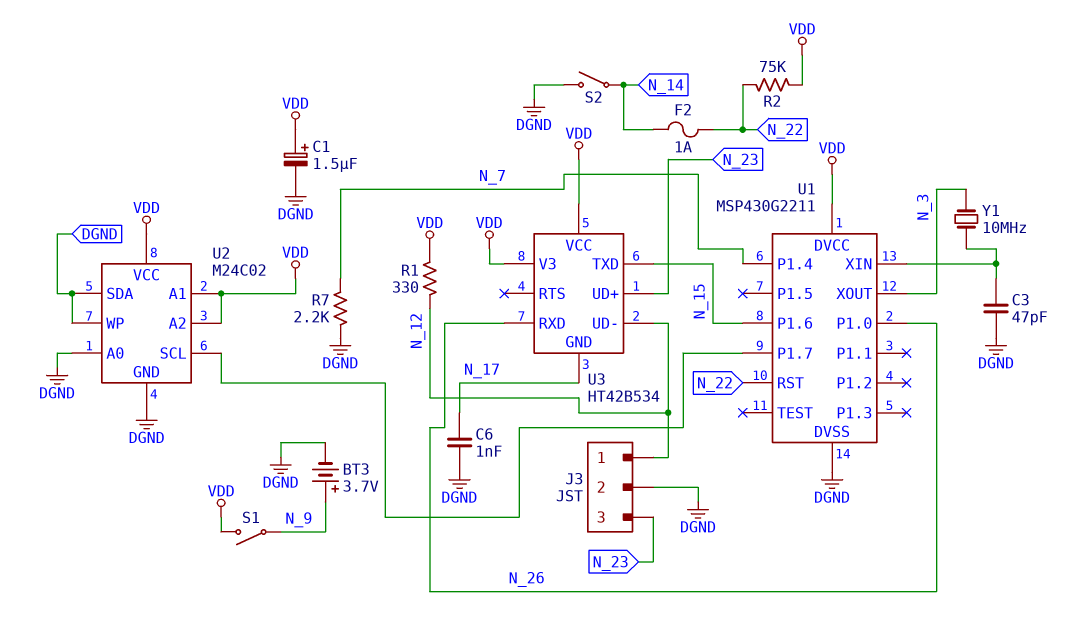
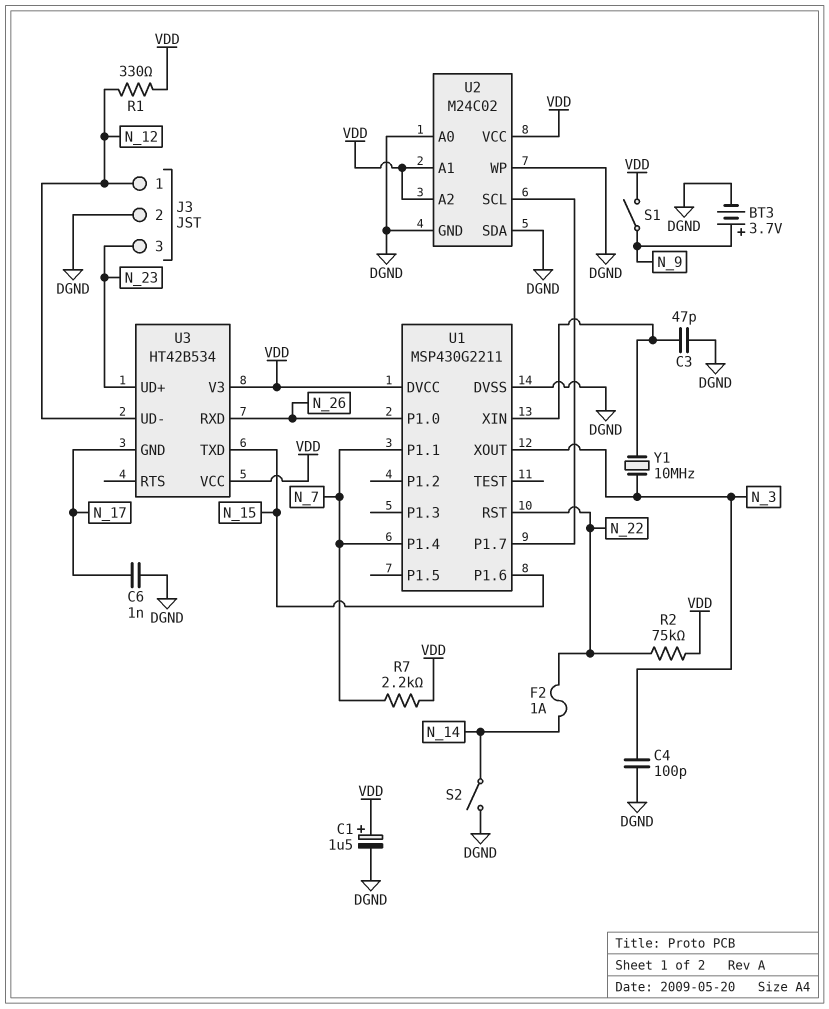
C4: none -> 100pF (DGND, N_3)
R7: 2.2k (DGND, N_7) -> 2.2k (N_7, VDD)
U1 pin P1.1: none -> N_7

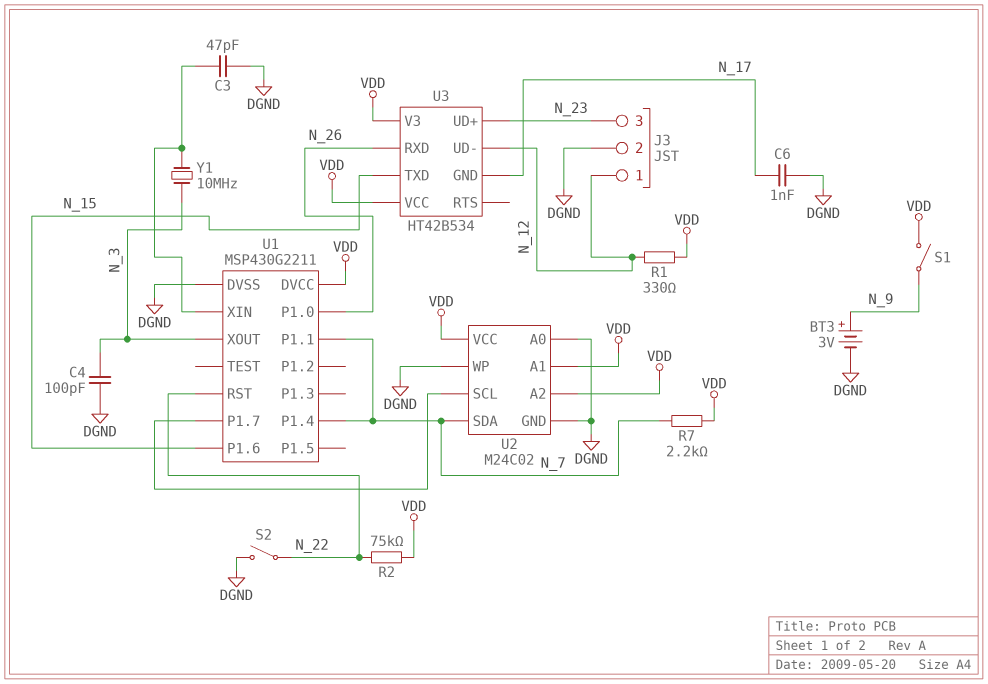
BT3: 3.7V (plus N_9, minus DGND) -> 3V (plus N_9, minus DGND)
C1: 1.5uF (plus VDD, minus DGND) -> none
F2: 1A (N_14, N_22) -> none
S2: switch (DGND, N_14) -> switch (DGND, N_22)
U2 pin SDA: DGND -> N_7

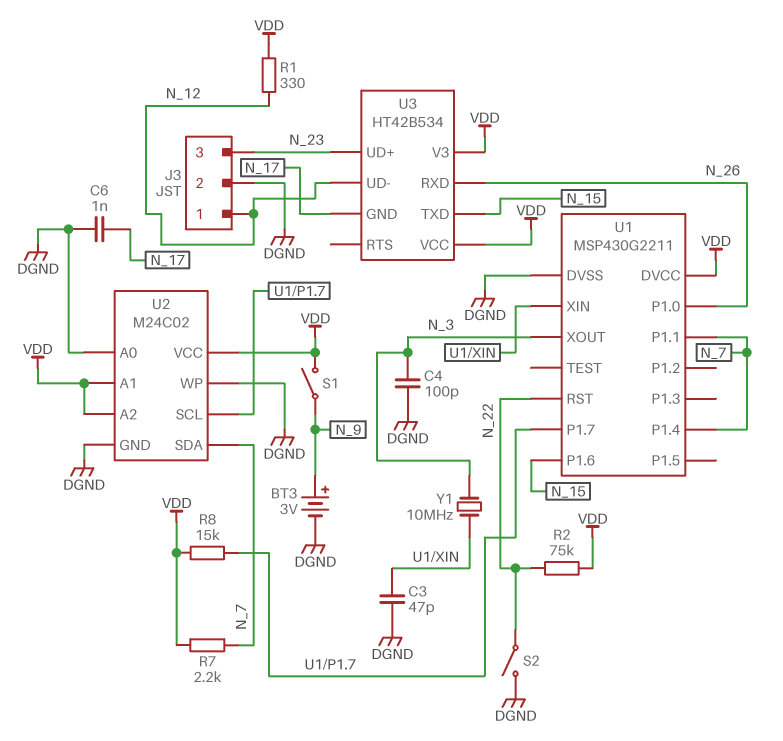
R8: none -> 15k (U1/P1.7, VDD)

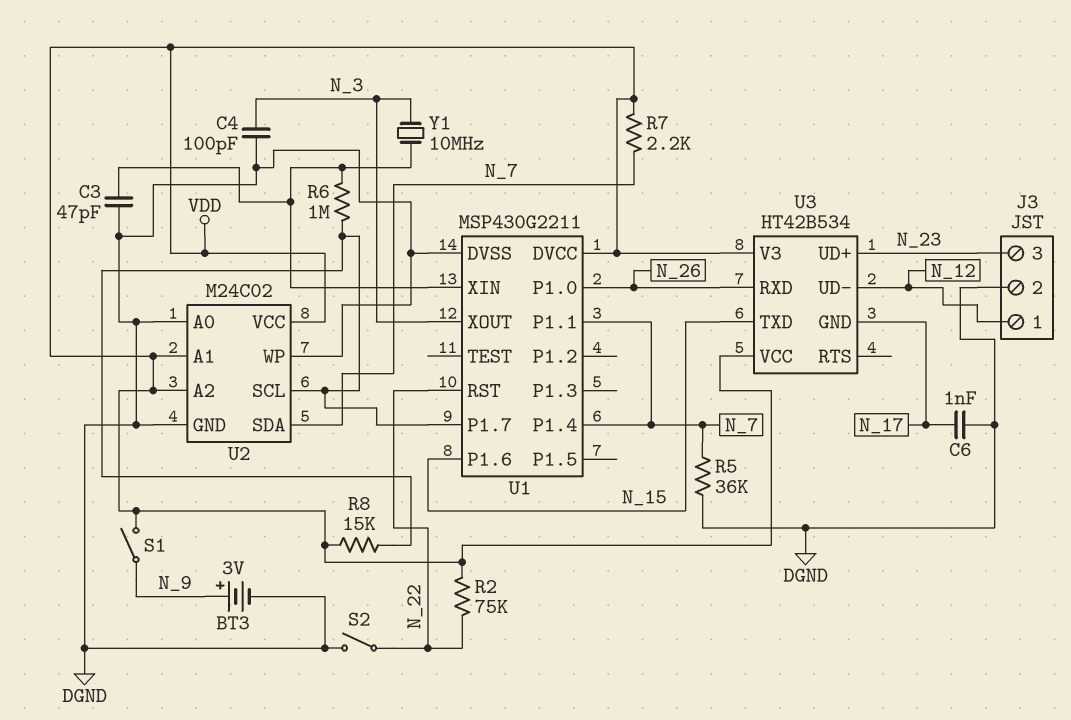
R1: 330 (N_12, VDD) -> none
R5: none -> 36k (DGND, N_7)
R6: none -> 1M (U1/P1.7, U1/XIN)

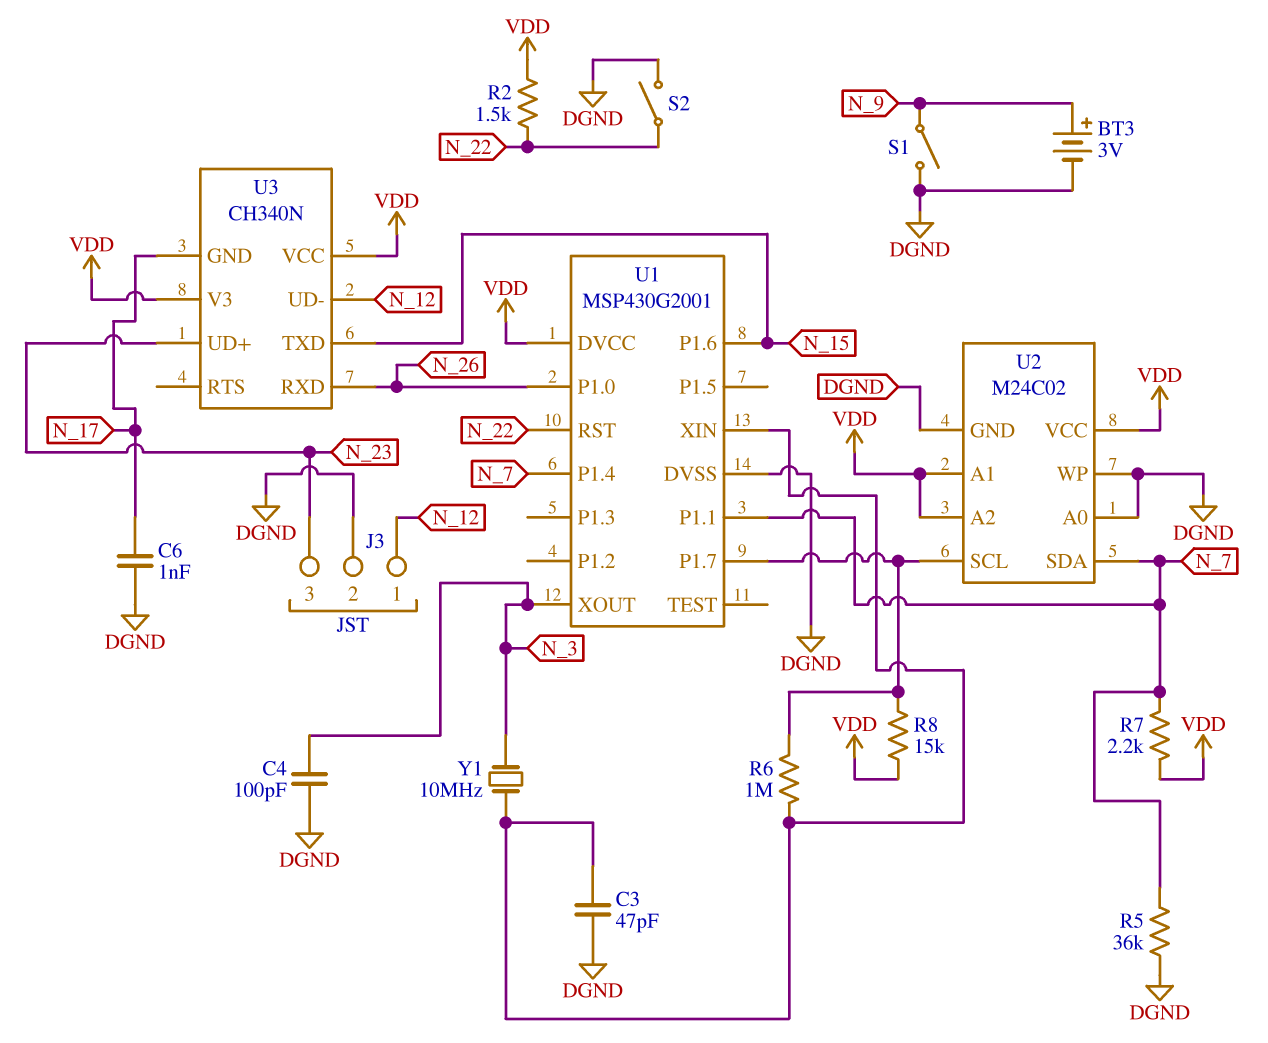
R2: 75k (N_22, VDD) -> 1.5k (N_22, VDD)
S1: switch (N_9, VDD) -> switch (DGND, N_9)
U1: MSP430G2211 -> MSP430G2001
U3: HT42B534 -> CH340N

